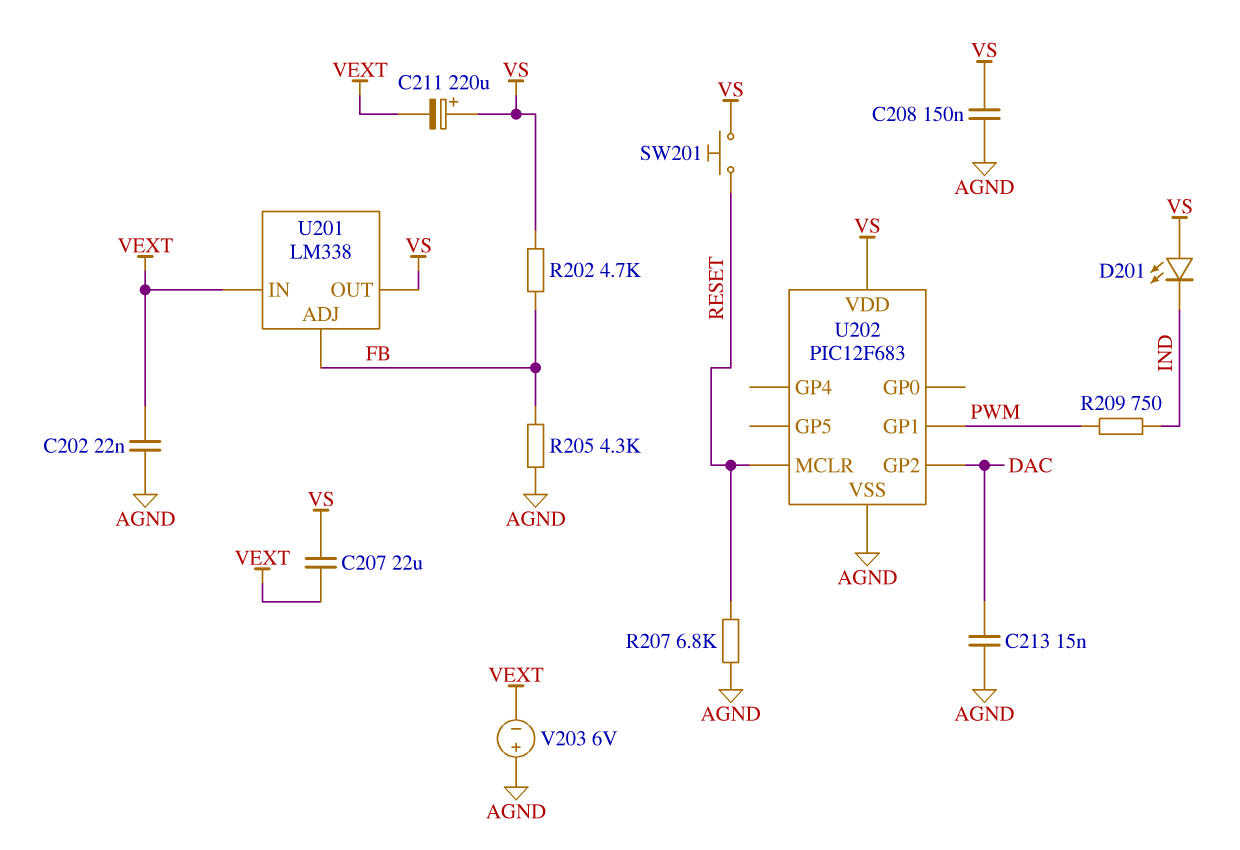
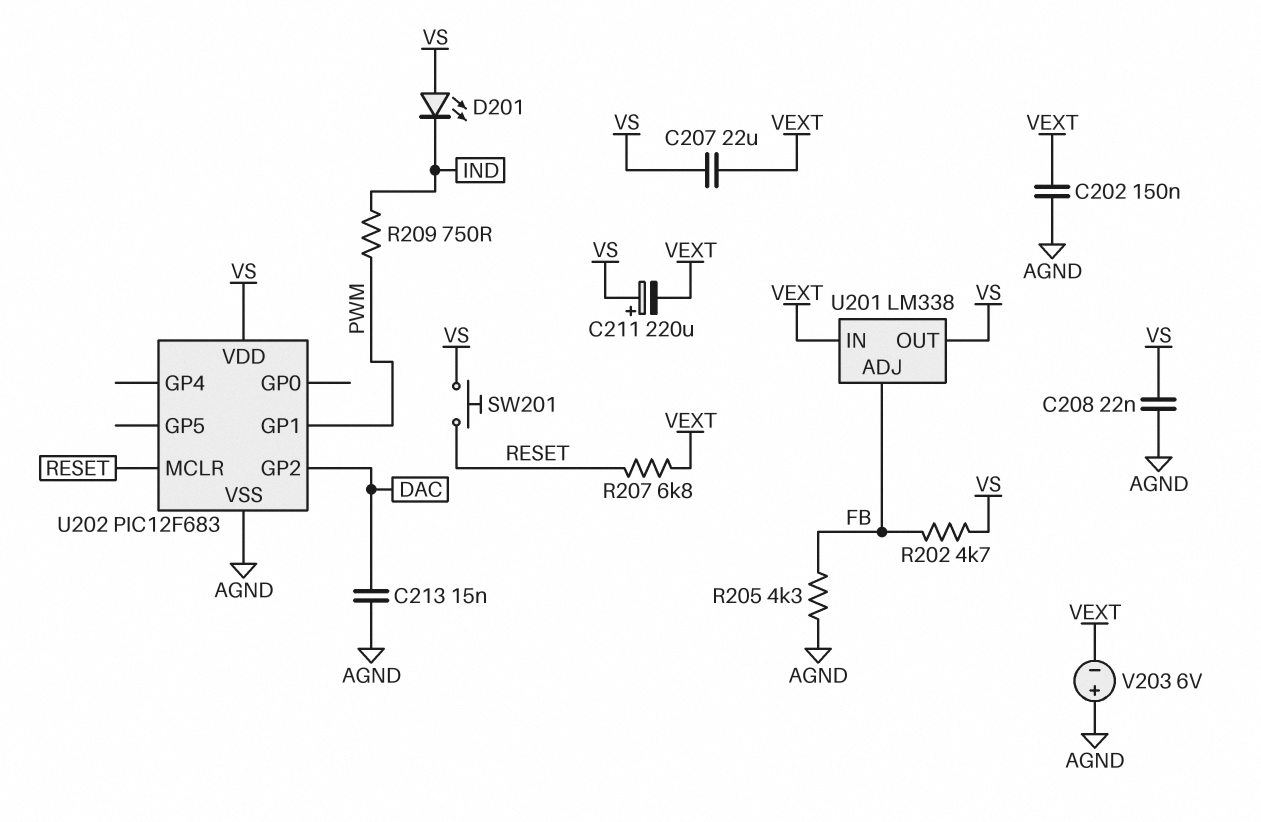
C202: 22nF (AGND, VEXT) -> 150nF (AGND, VEXT)
C208: 150nF (AGND, VS) -> 22nF (AGND, VS)
R207: 6.8k (AGND, RESET) -> 6.8k (RESET, VEXT)

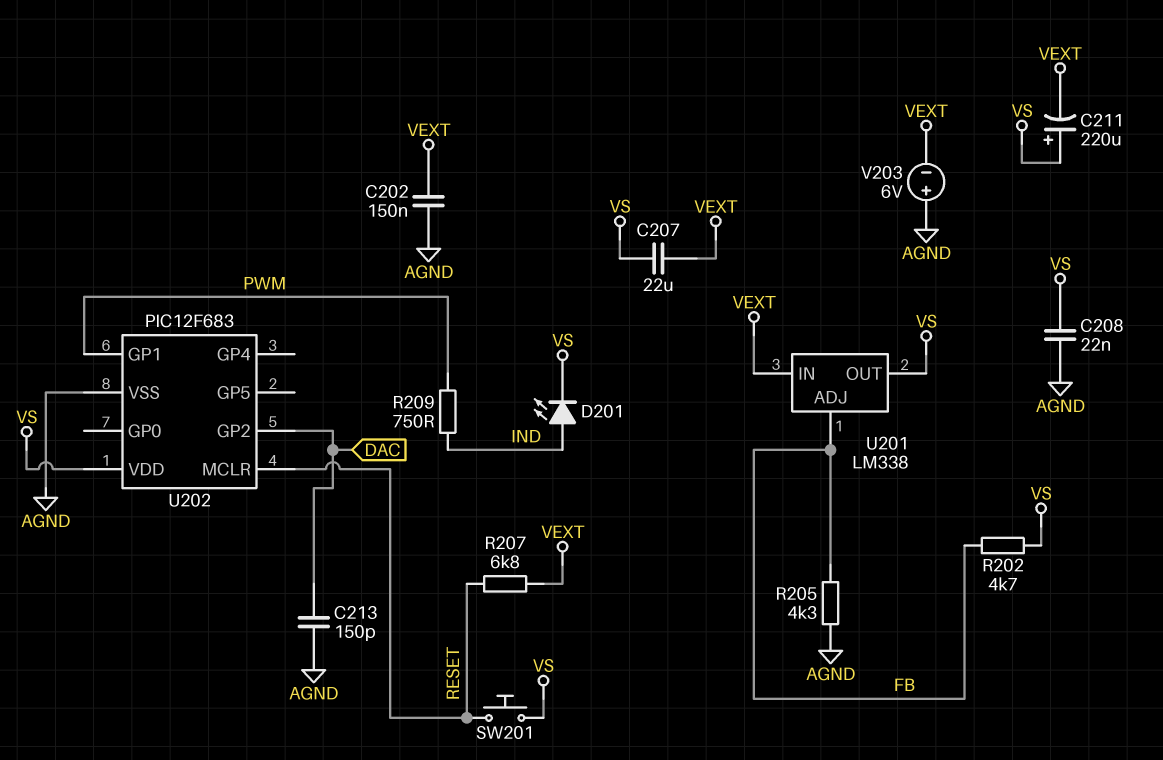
C213: 15nF (AGND, DAC) -> 150pF (AGND, DAC)
D201: LED (A VS, K IND) -> LED (A IND, K VS)

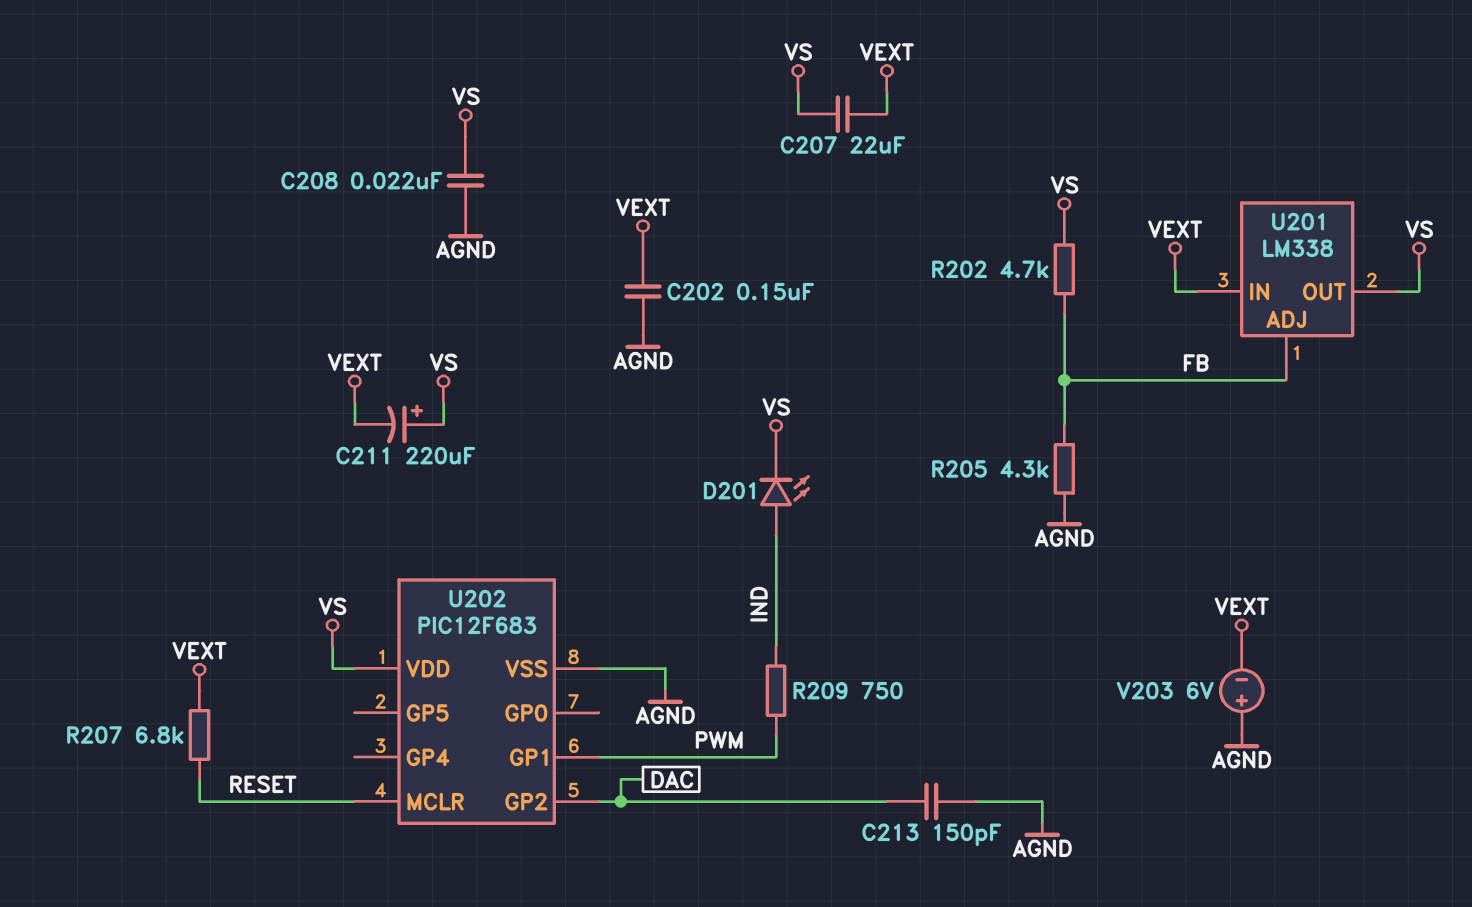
SW201: button (RESET, VS) -> none

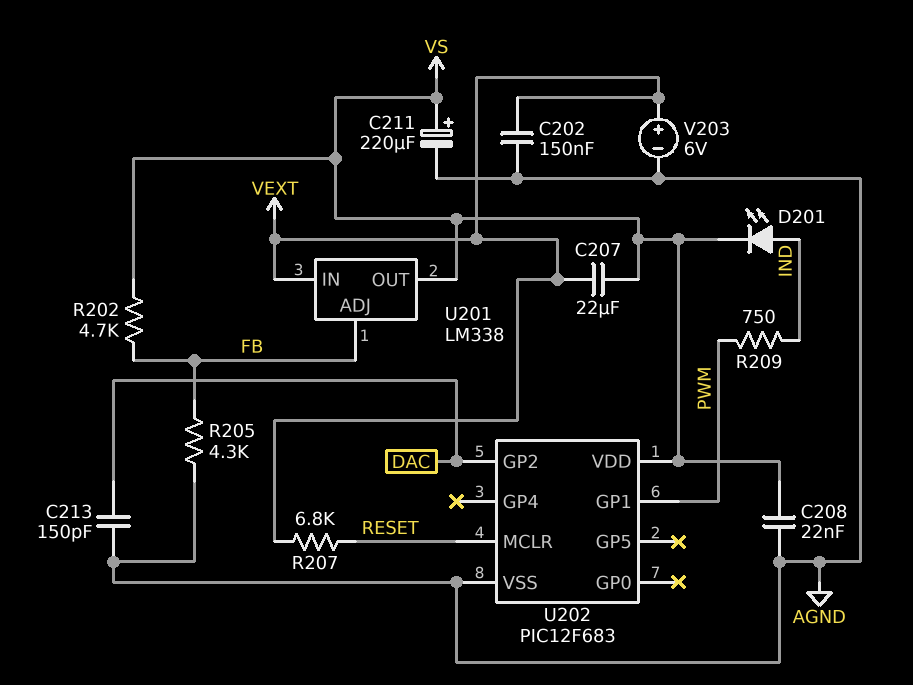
C211: 220uF (plus VS, minus VEXT) -> 220uF (plus VS, minus AGND)
V203: 6V (plus AGND, minus VEXT) -> 6V (plus VEXT, minus AGND)

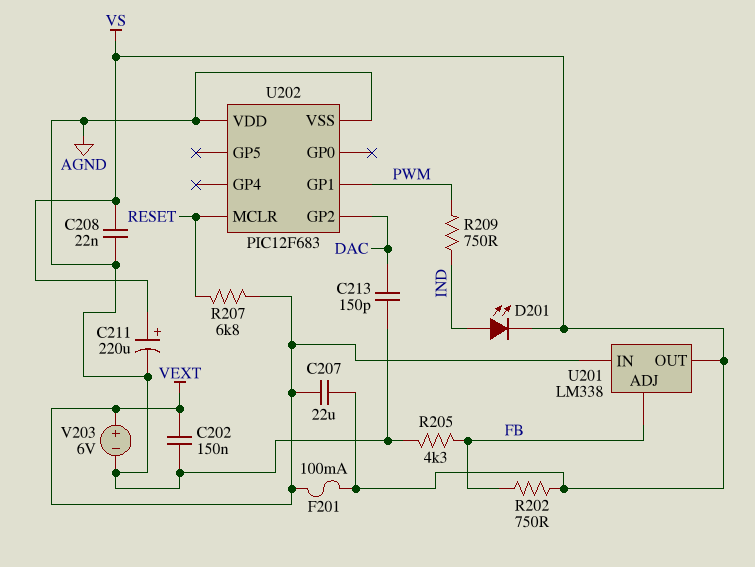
F201: none -> 100mA (VEXT, VS)
R202: 4.7k (FB, VS) -> 750 (FB, VS)
U202 pin VDD: VS -> AGND

